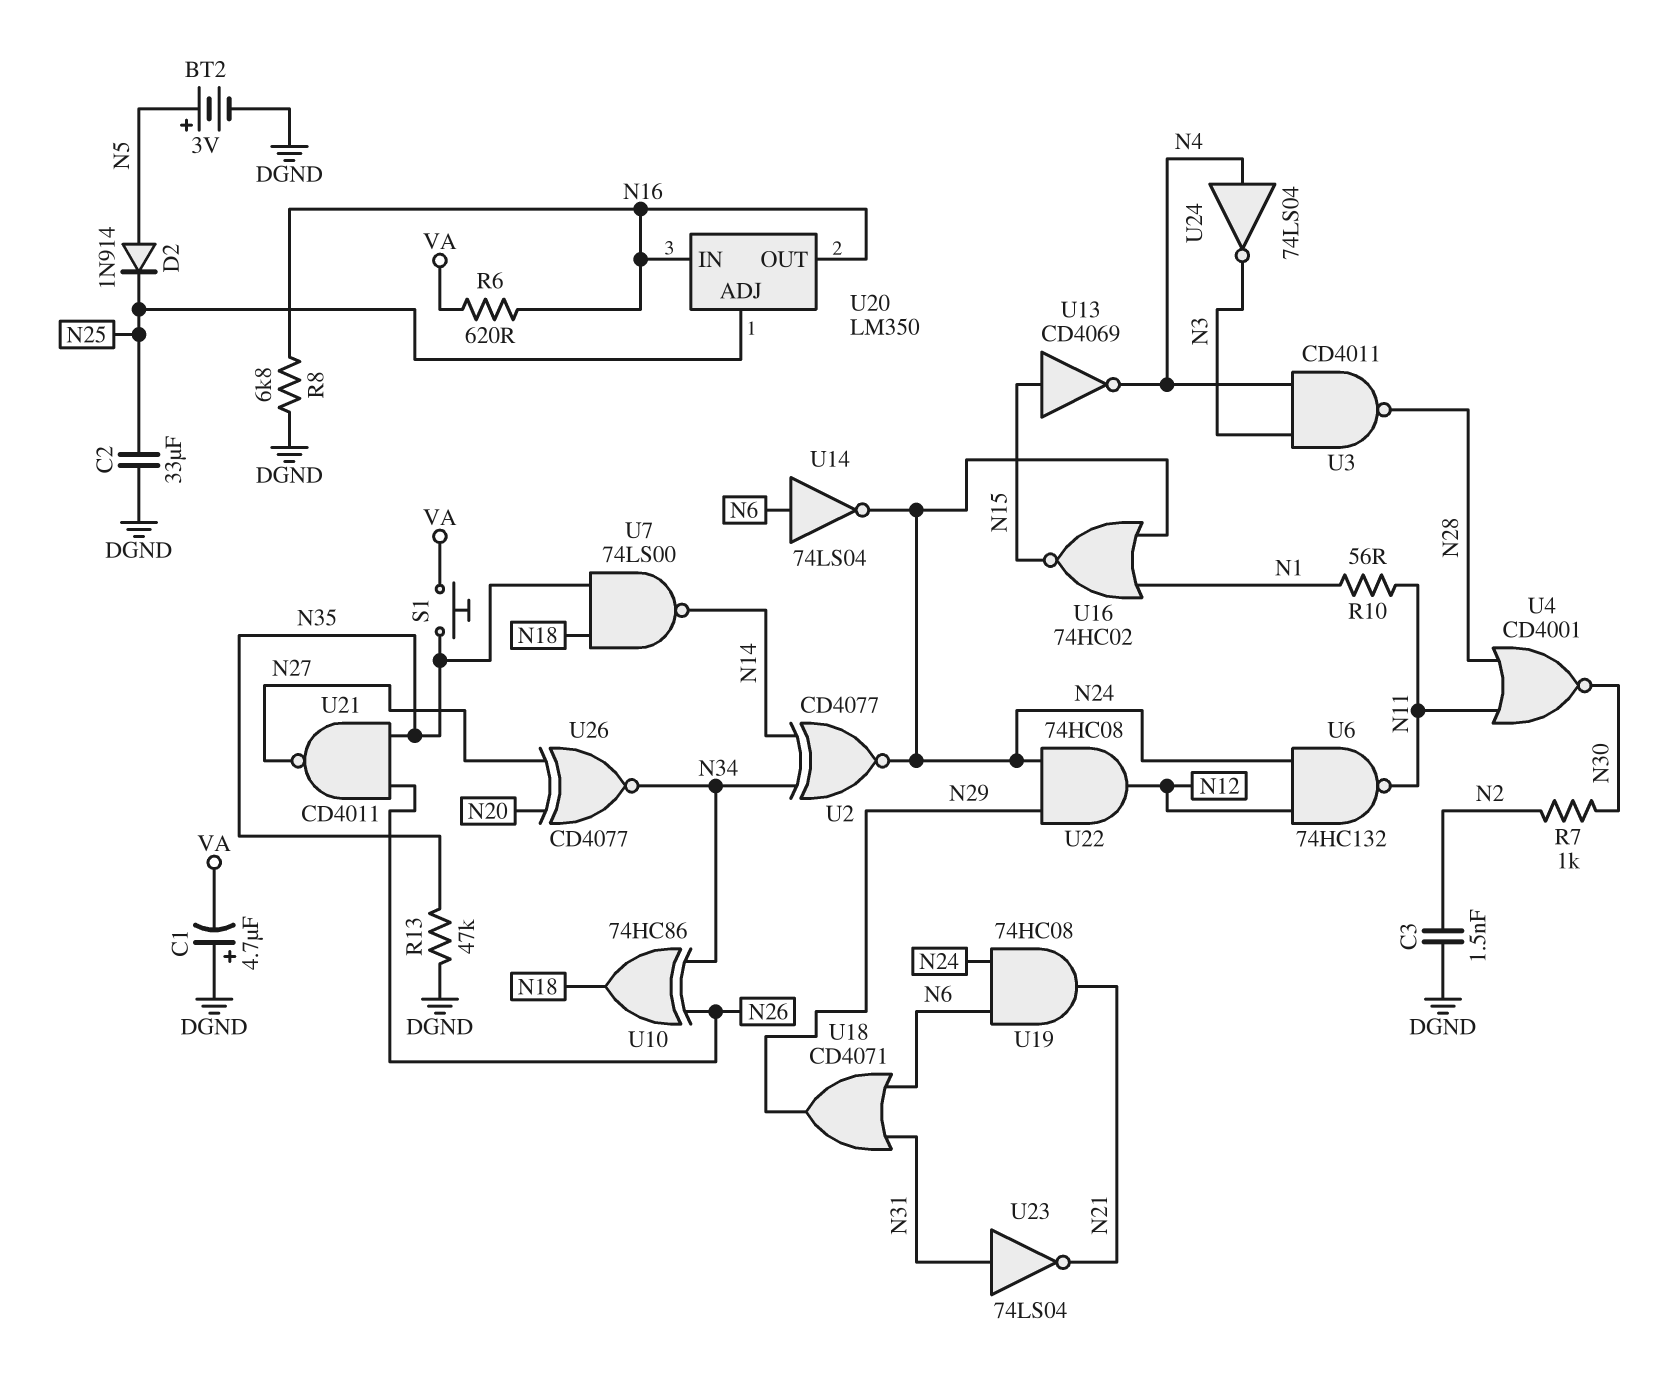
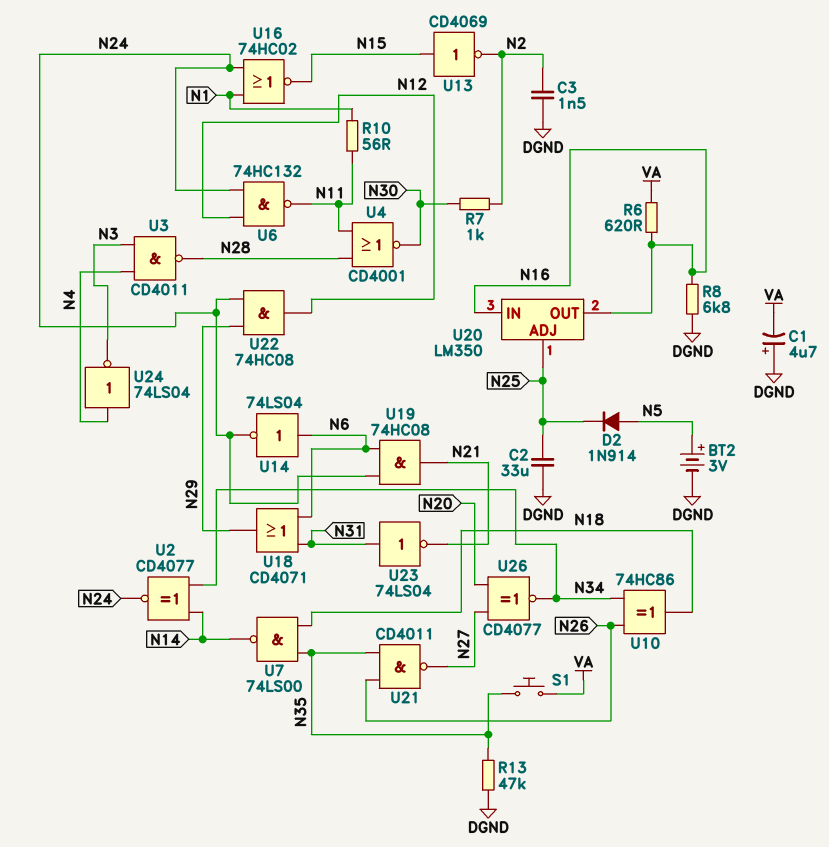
U13: NOT CD4069 (in N15, out N4) -> NOT CD4069 (in N15, out N2)

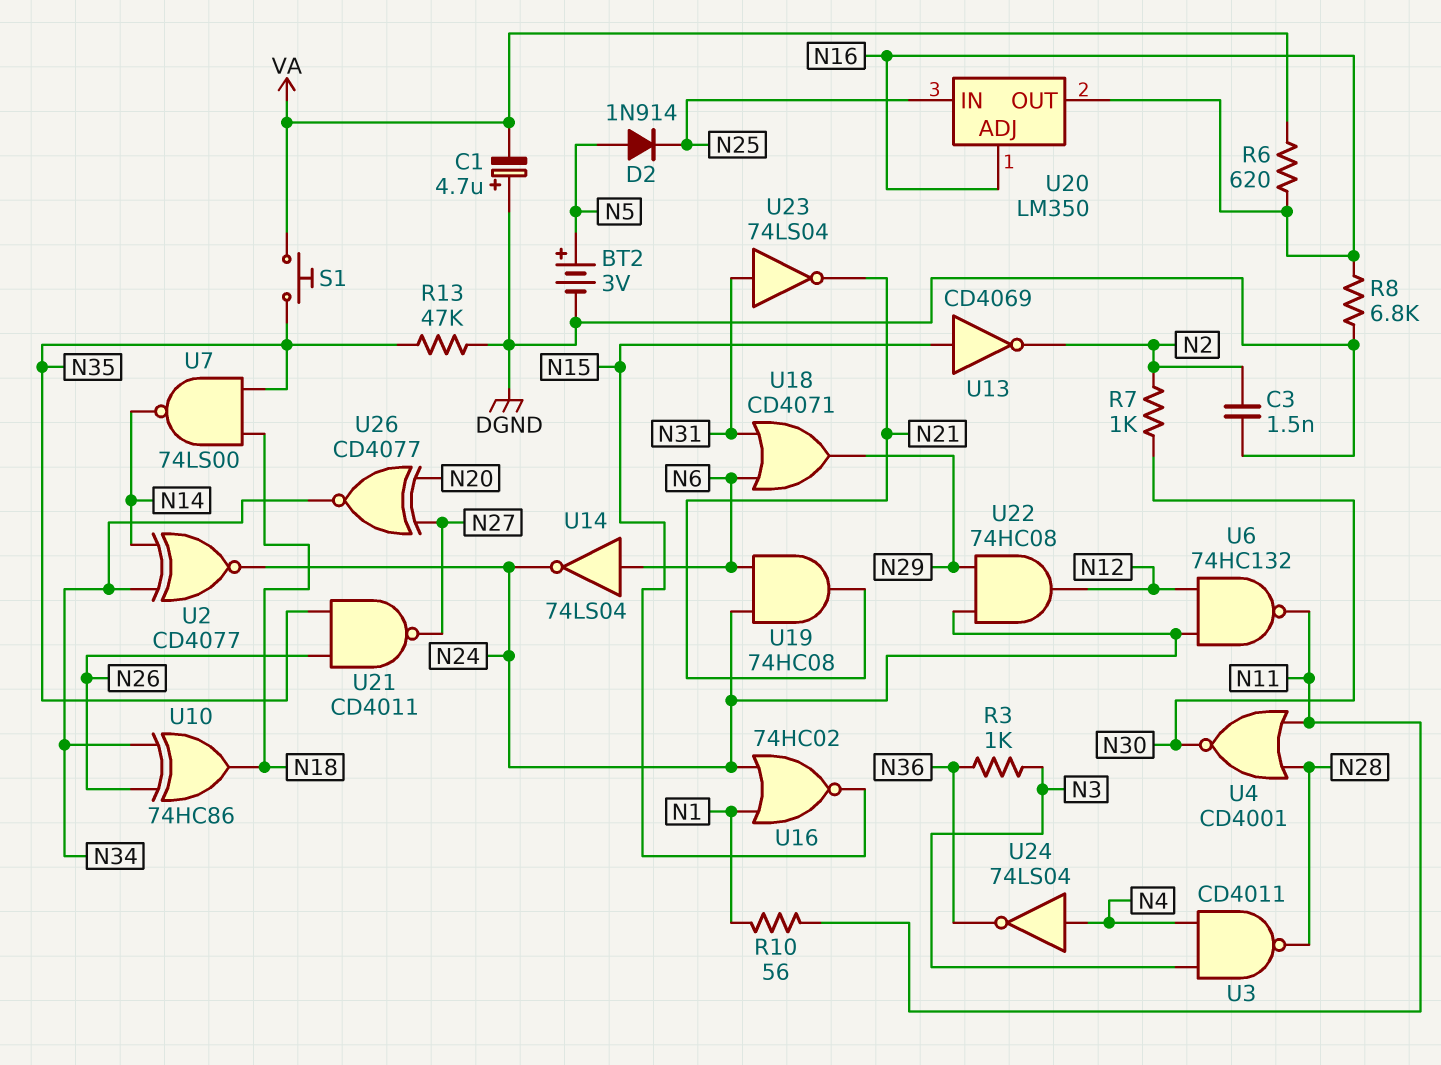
C2: 33uF (DGND, N25) -> none
R3: none -> 1k (N3, N36)
U20 pin ADJ: N25 -> N16
U20 pin IN: N16 -> N25
U24: NOT 74LS04 (in N4, out N3) -> NOT 74LS04 (in N4, out N36)

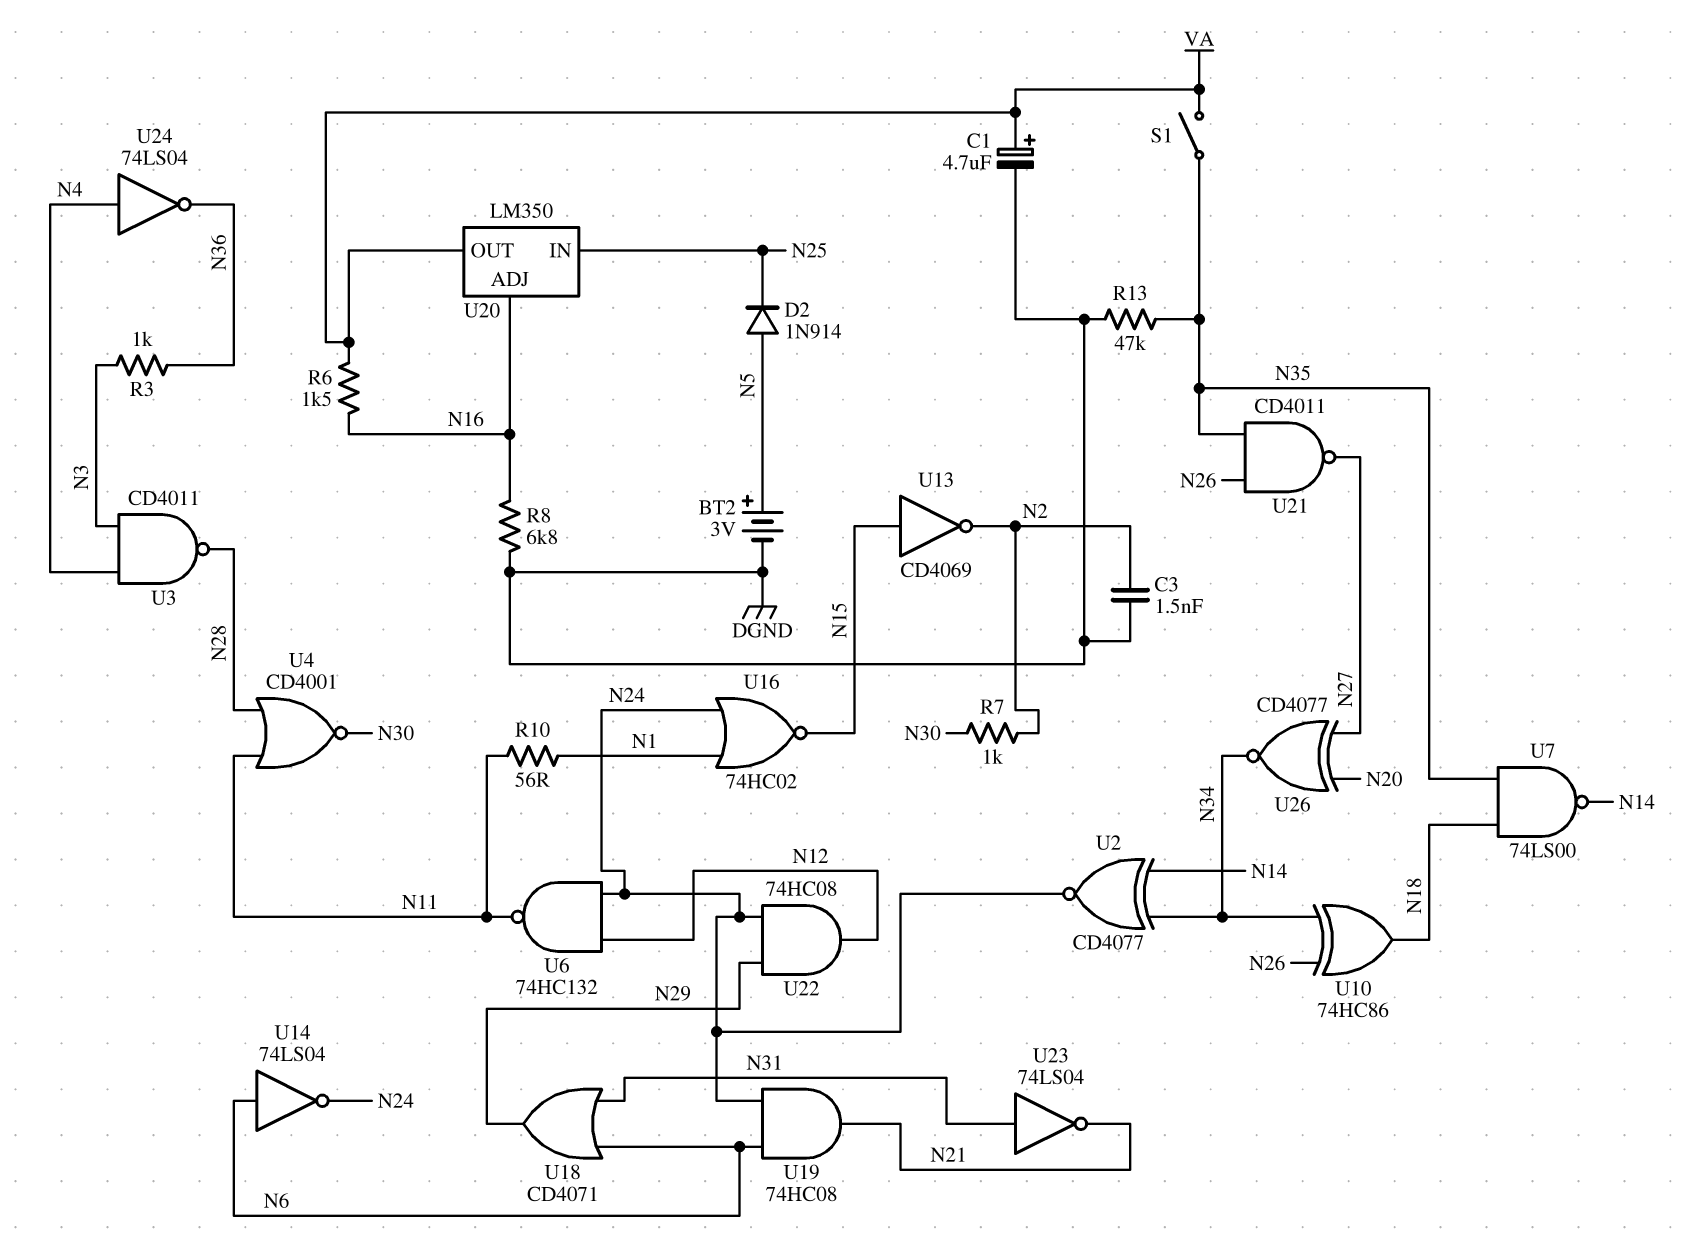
C1: 4.7uF (plus DGND, minus VA) -> 4.7uF (plus VA, minus DGND)
R6: 620 (N16, VA) -> 1.5k (N16, VA)
S1: button (N35, VA) -> switch (N35, VA)
U20 pin OUT: N16 -> VA

